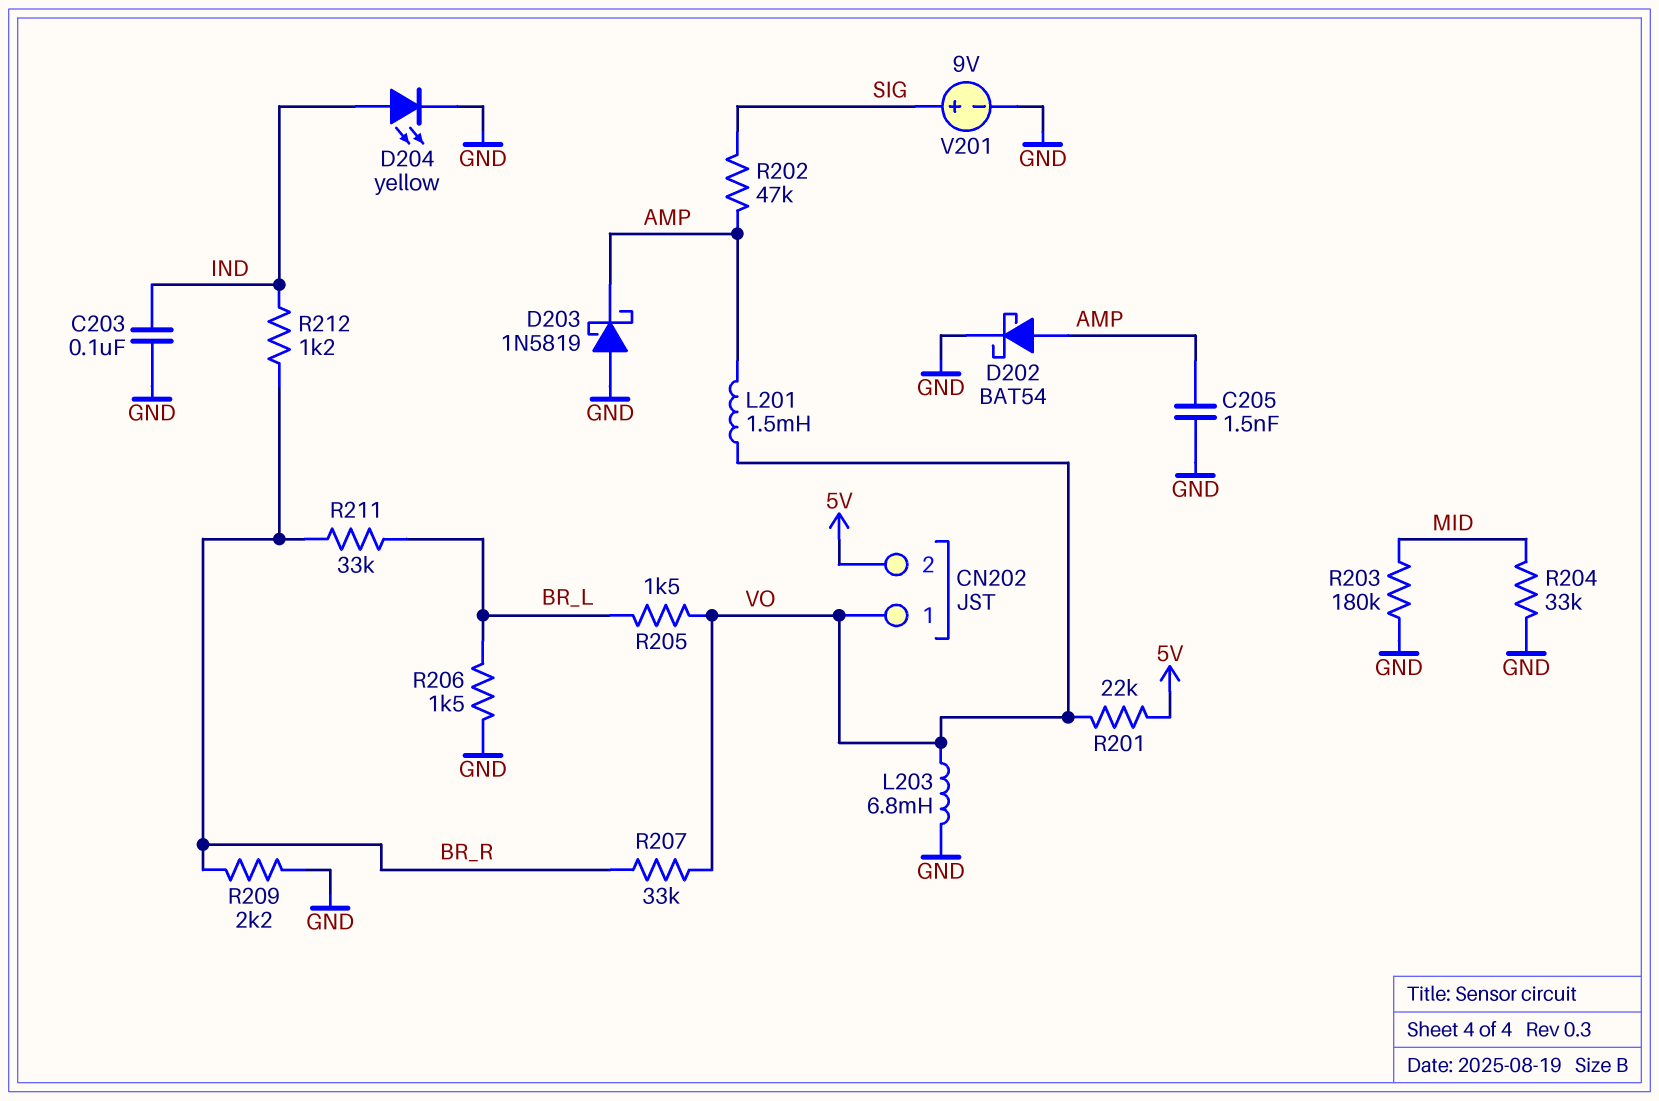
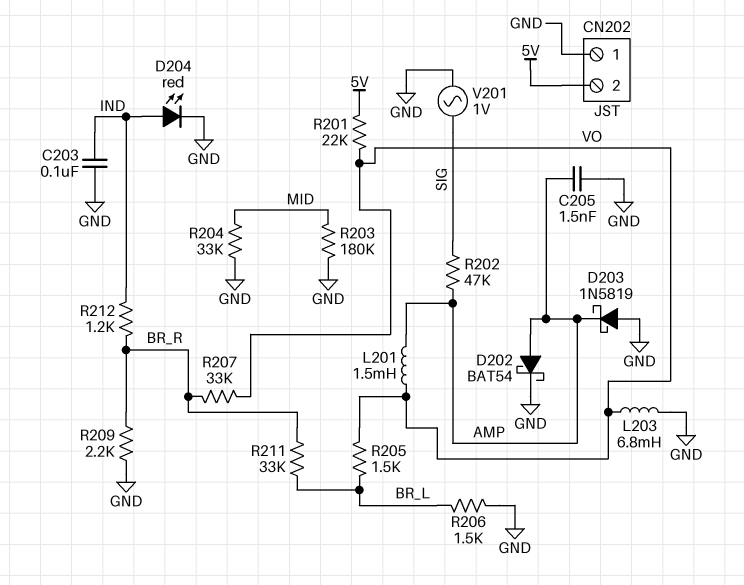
CN202 pin 1: VO -> GND
D204: LED yellow (A IND, K GND) -> LED red (A IND, K GND)
V201: 9V (plus SIG, minus GND) -> AC 1V (GND, SIG)

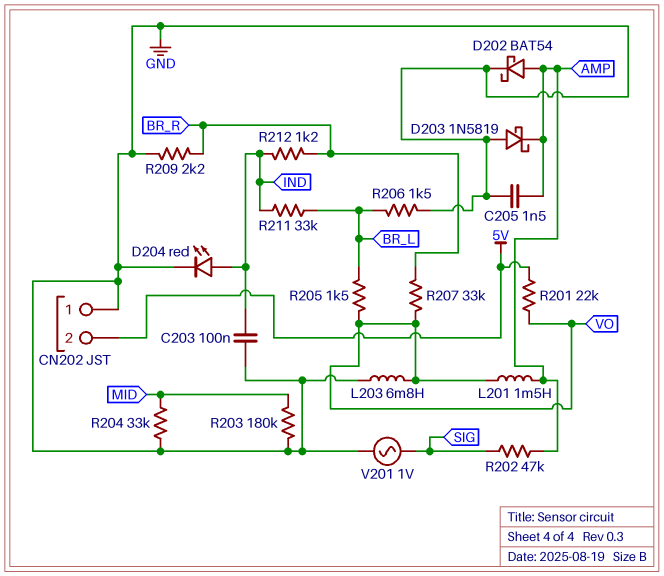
R211: 33k (BR_L, BR_R) -> 33k (BR_L, IND)

